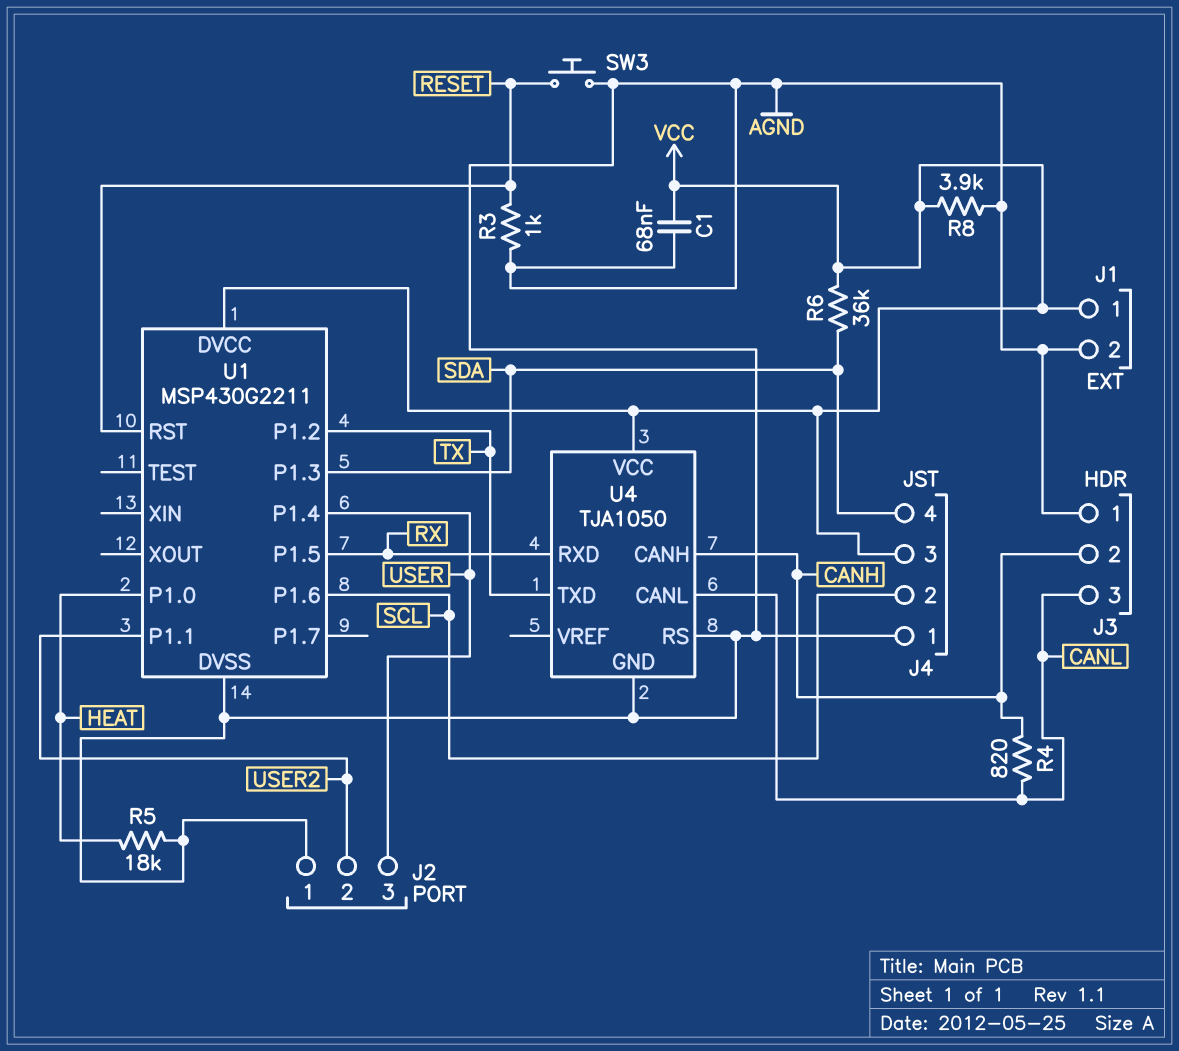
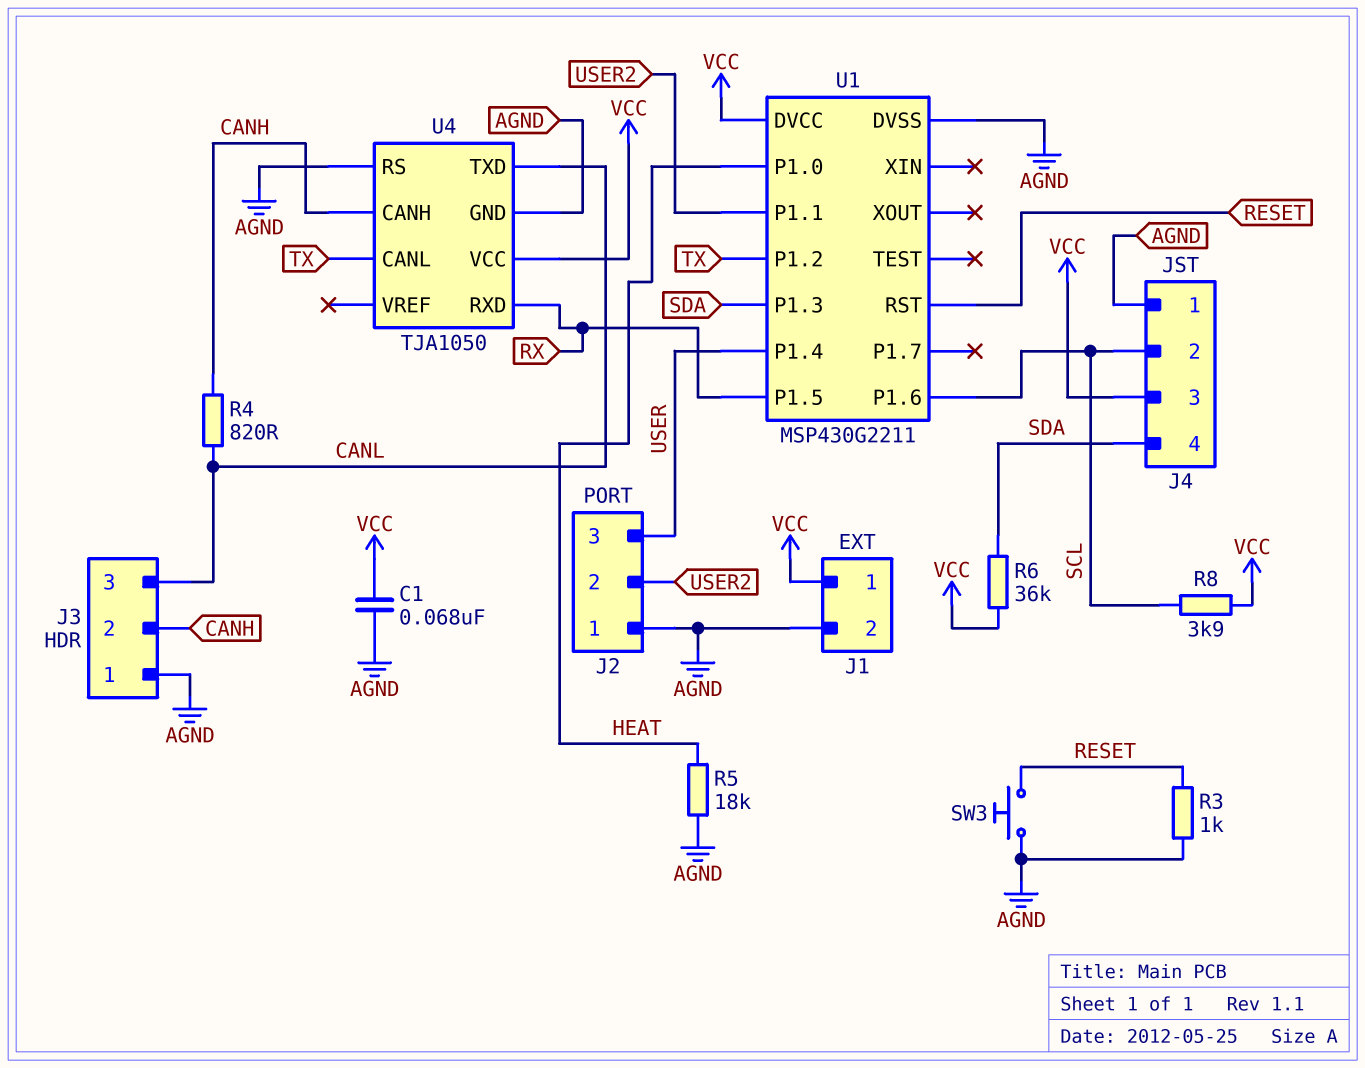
R8: 3.9k (AGND, VCC) -> 3.9k (SCL, VCC)
U4 pin CANL: CANL -> TX
U4 pin TXD: TX -> CANL

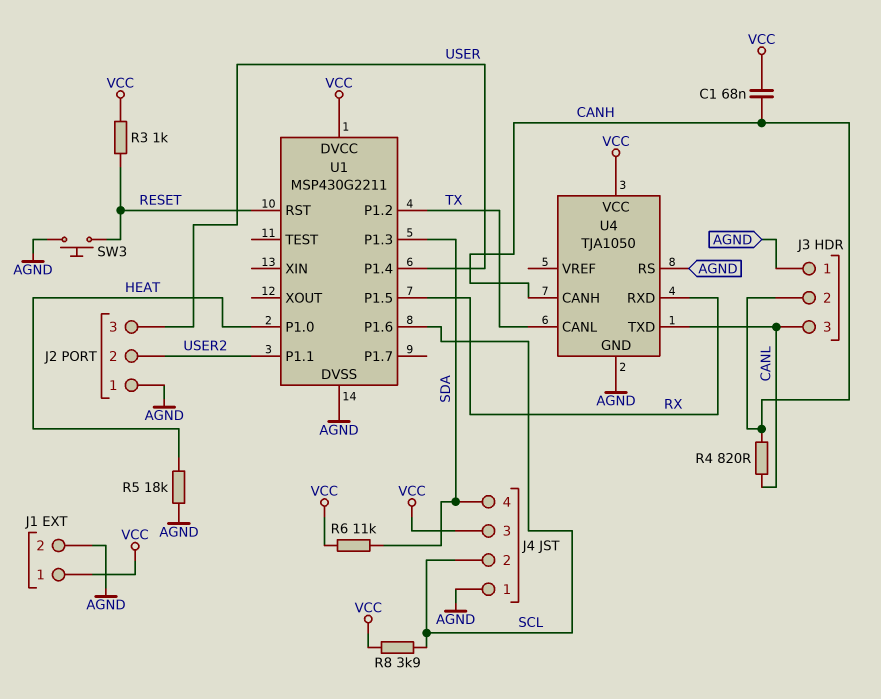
C1: 68nF (AGND, VCC) -> 68nF (CANH, VCC)
R3: 1k (AGND, RESET) -> 1k (RESET, VCC)
R6: 36k (SDA, VCC) -> 11k (SDA, VCC)

